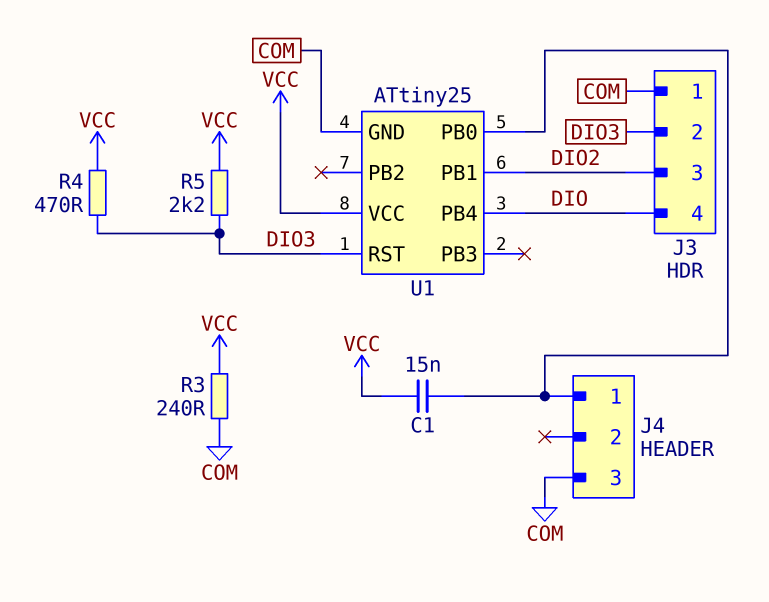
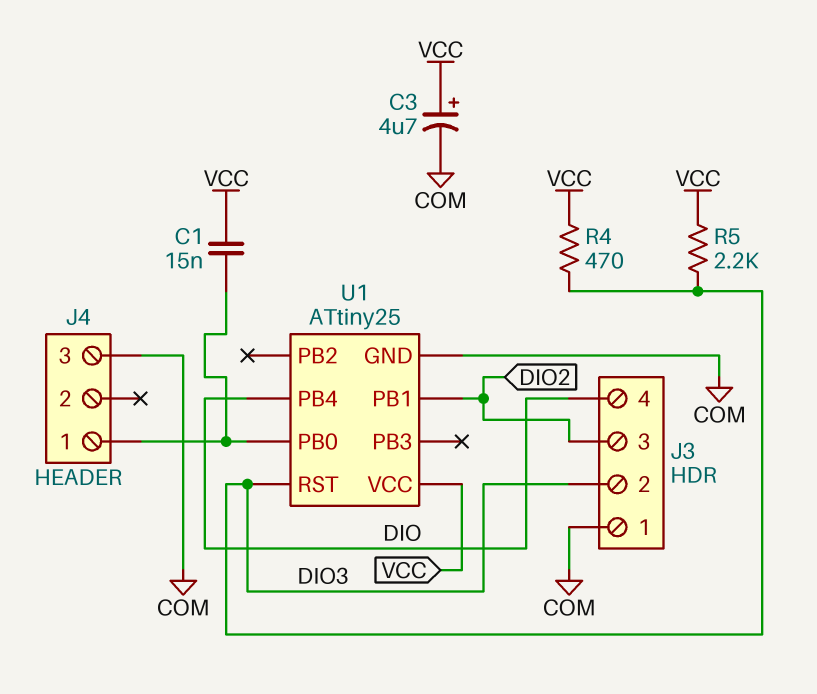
C3: none -> 4.7uF (plus VCC, minus COM)
R3: 240 (COM, VCC) -> none

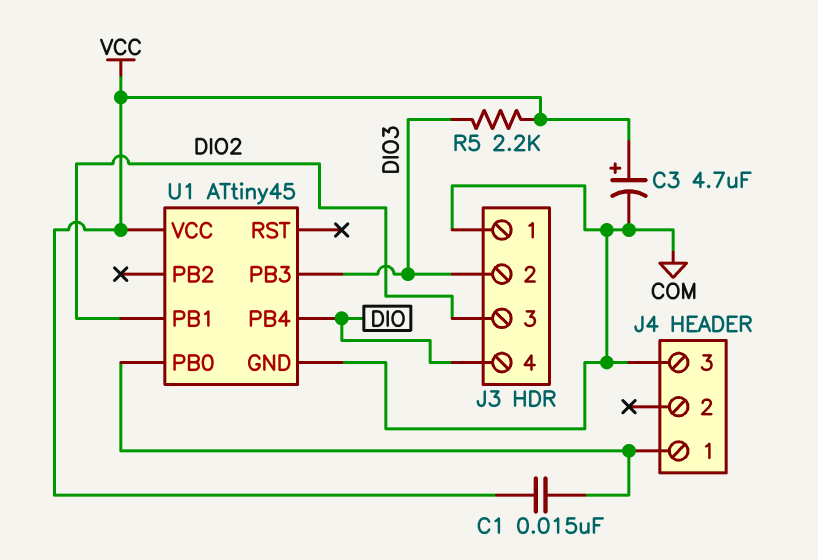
R4: 470 (DIO3, VCC) -> none
U1: ATtiny25 -> ATtiny45
U1 pin PB3: none -> DIO3
U1 pin RST: DIO3 -> none

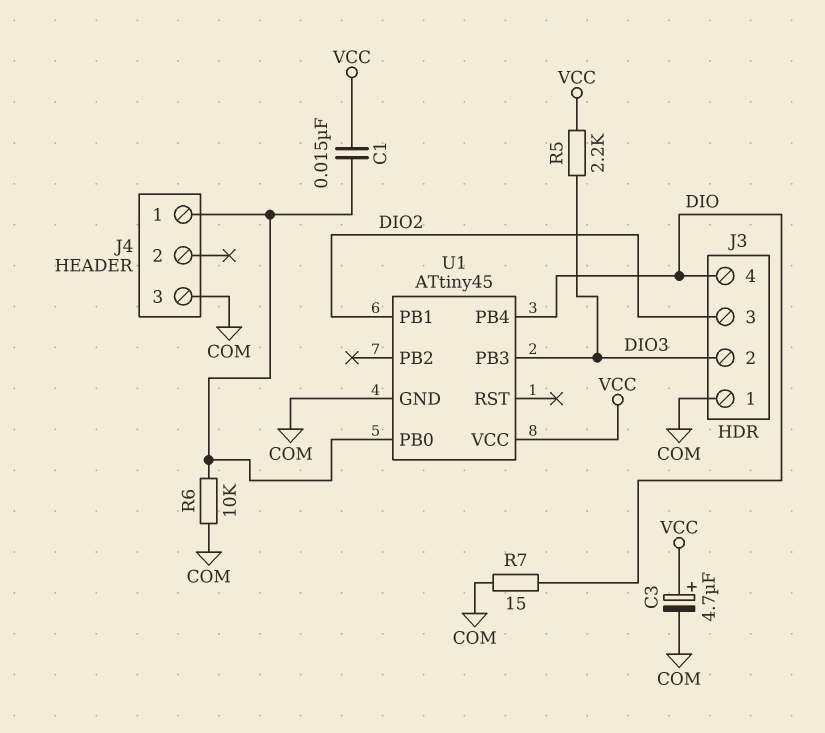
R6: none -> 10k (COM, J4/1)
R7: none -> 15 (COM, DIO)

